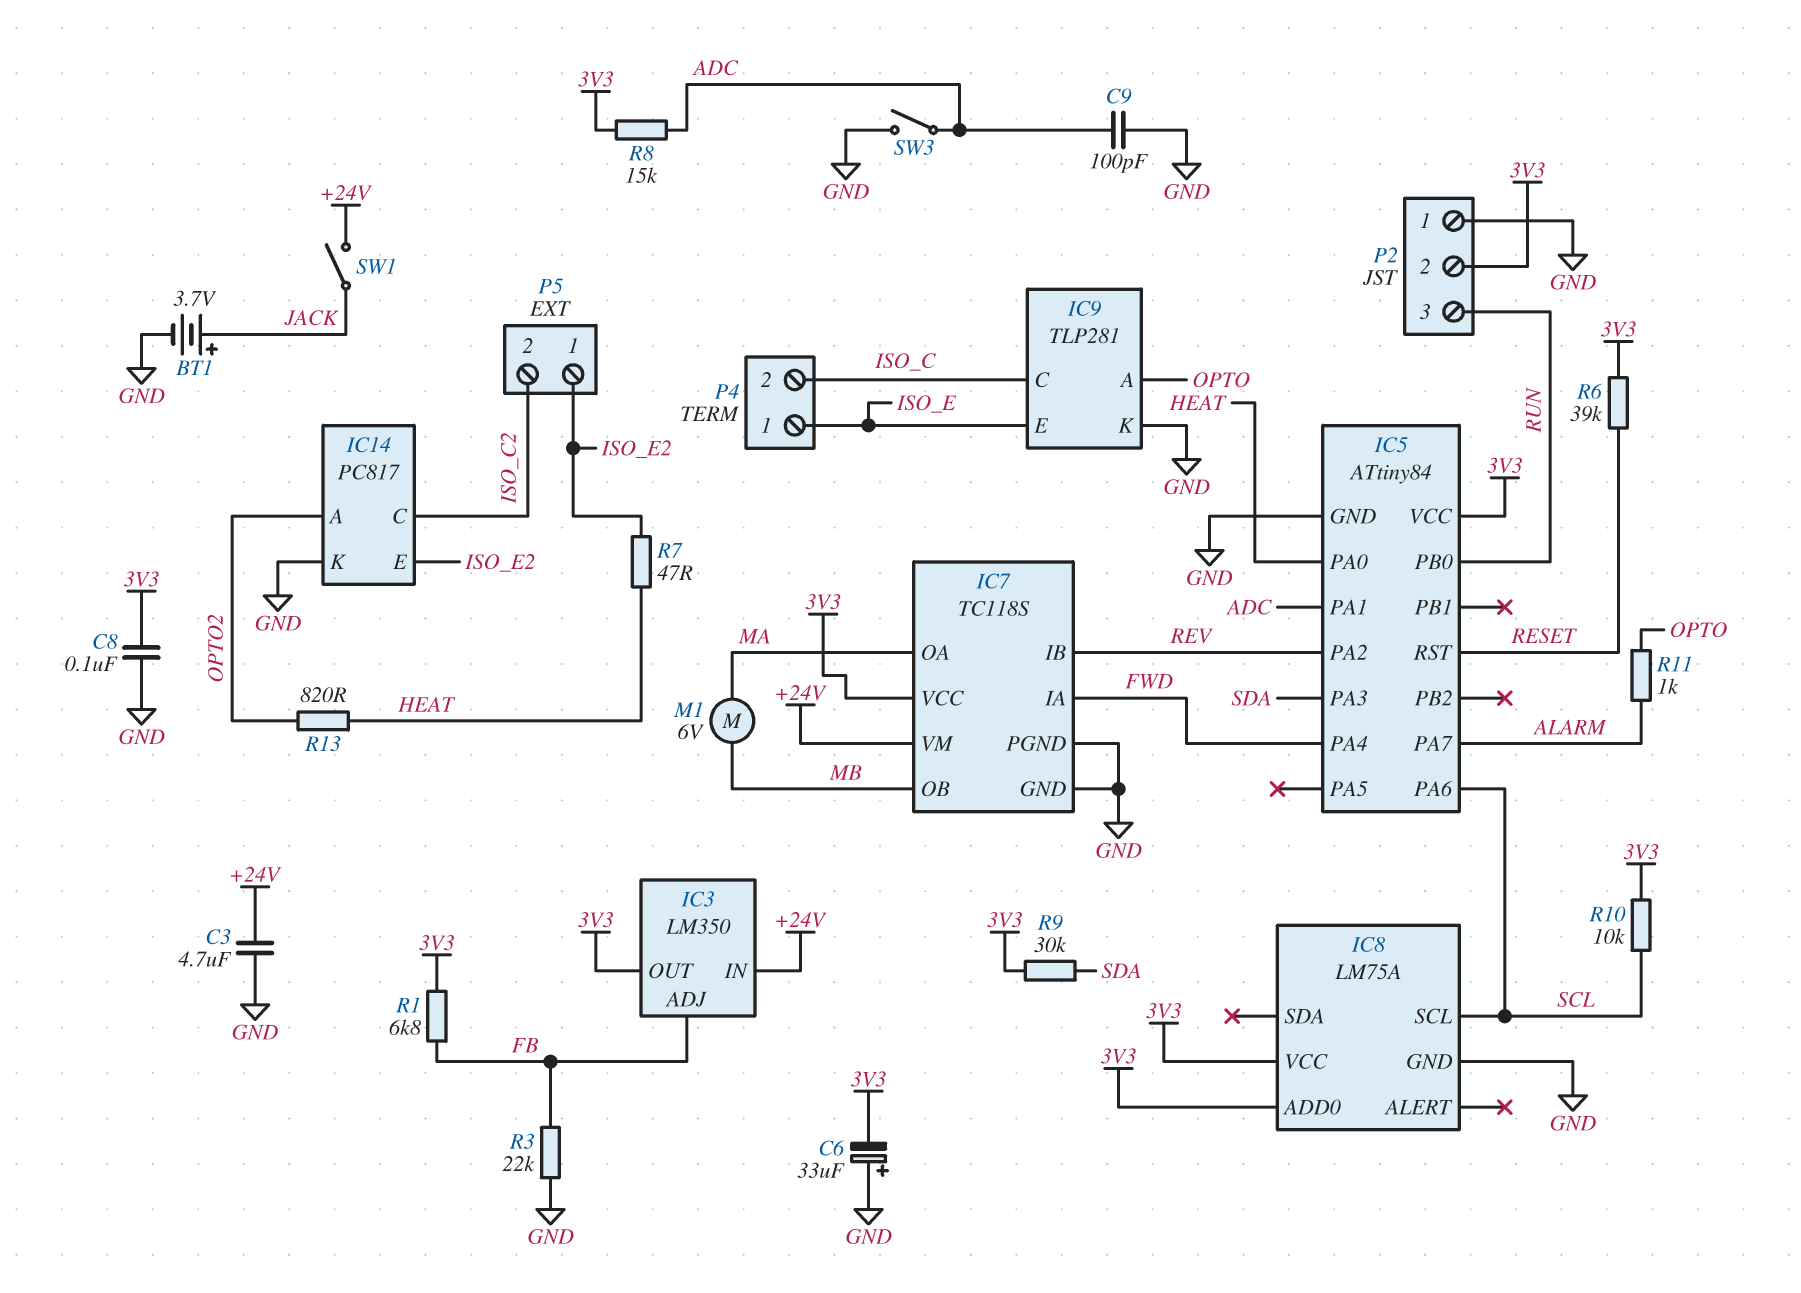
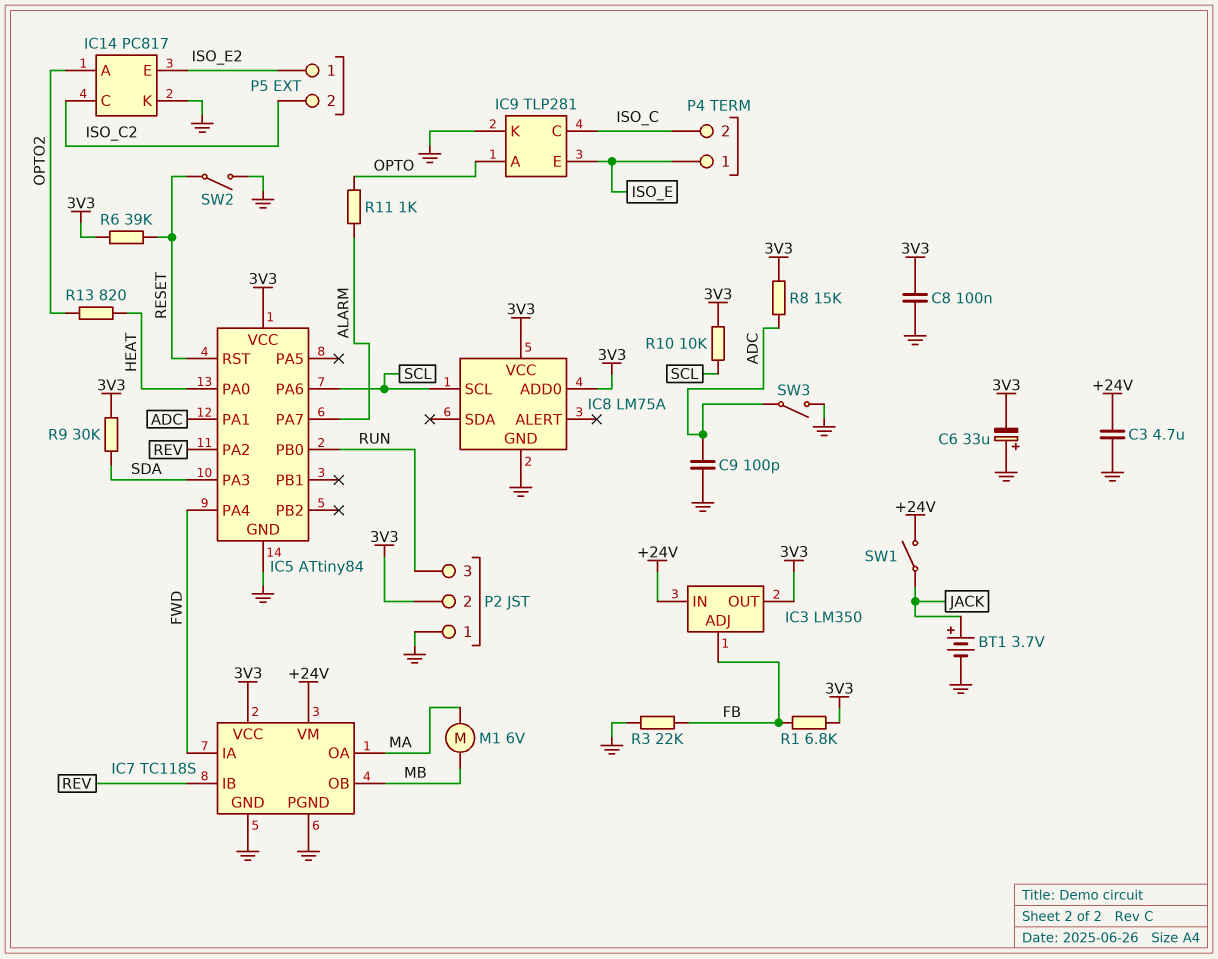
R7: 47 (HEAT, ISO_E2) -> none
SW2: none -> switch (GND, RESET)

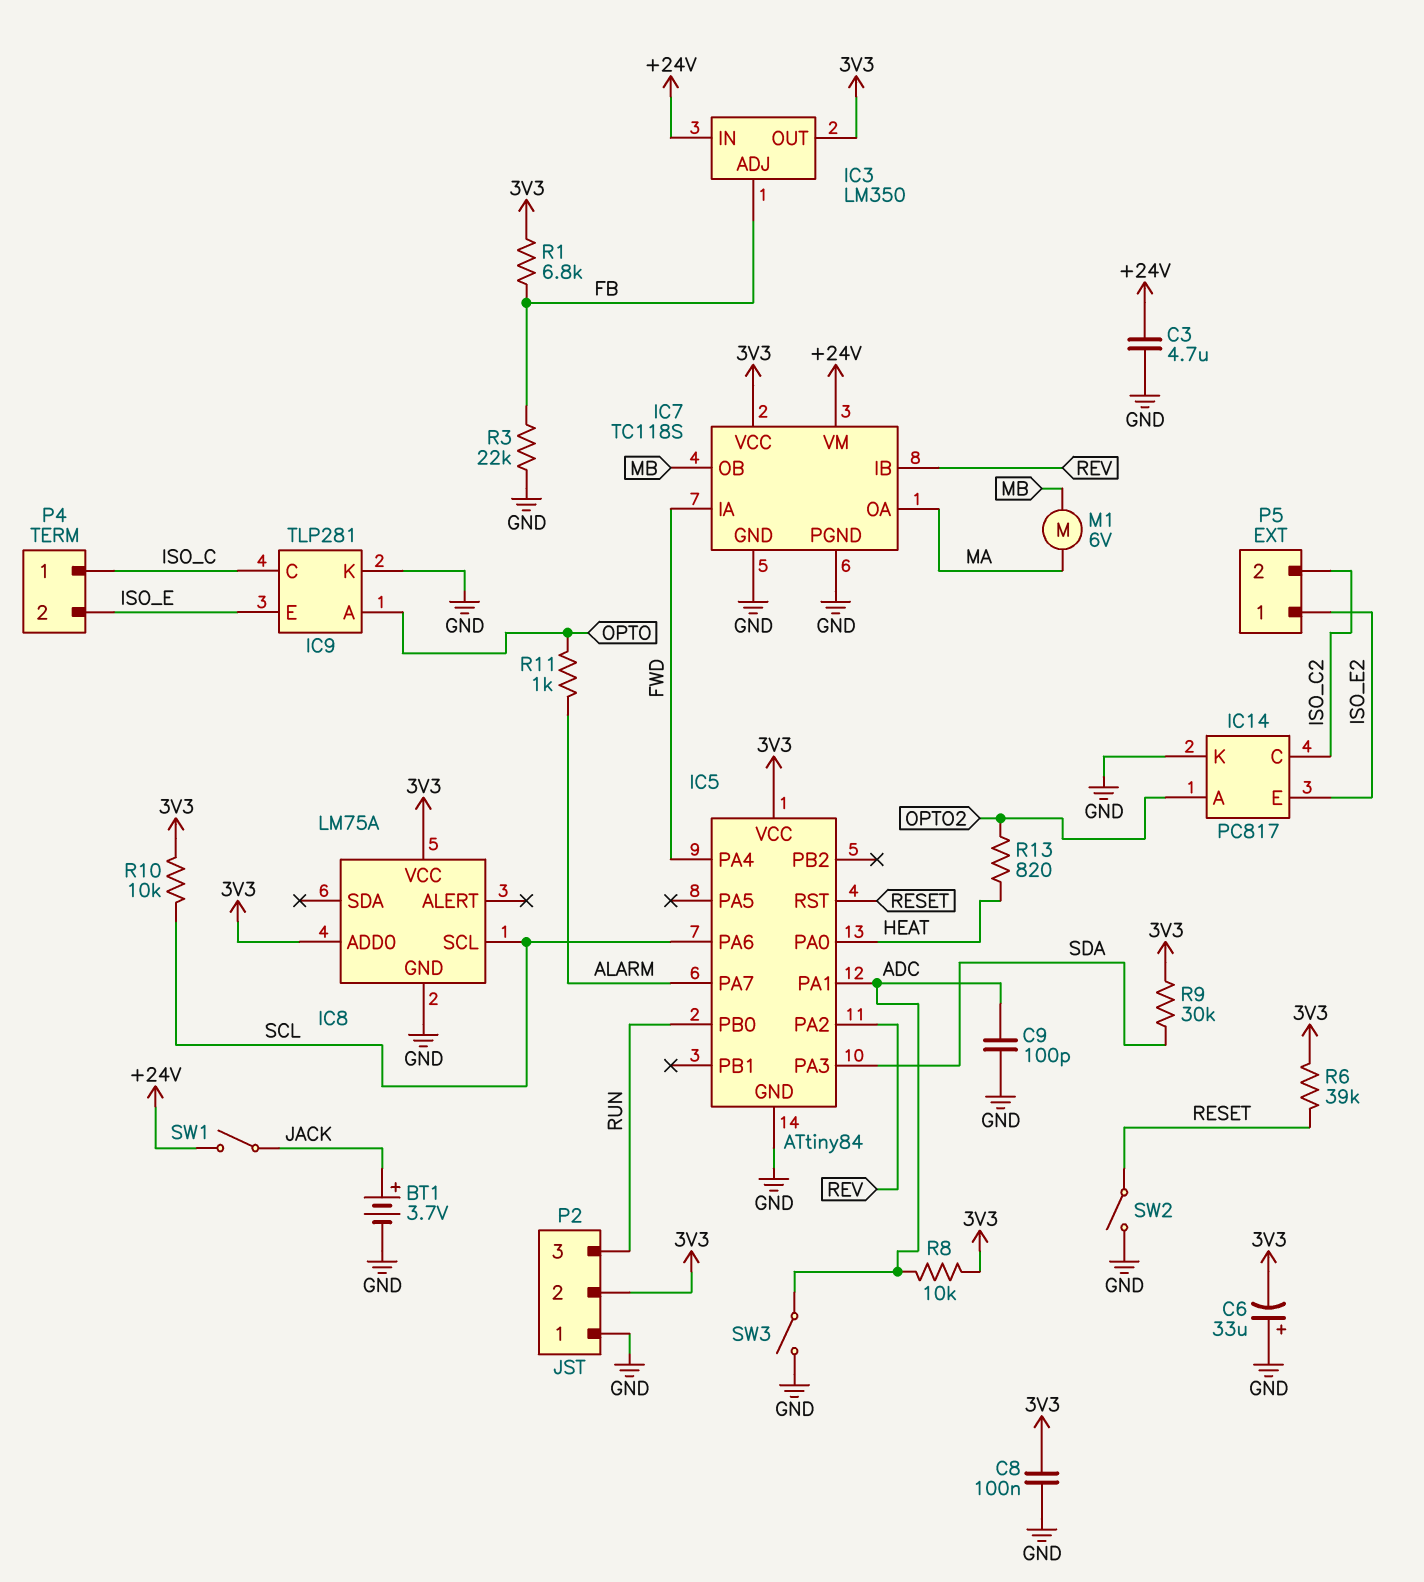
P4 pin 1: ISO_E -> ISO_C
P4 pin 2: ISO_C -> ISO_E
R8: 15k (3V3, ADC) -> 10k (3V3, ADC)

